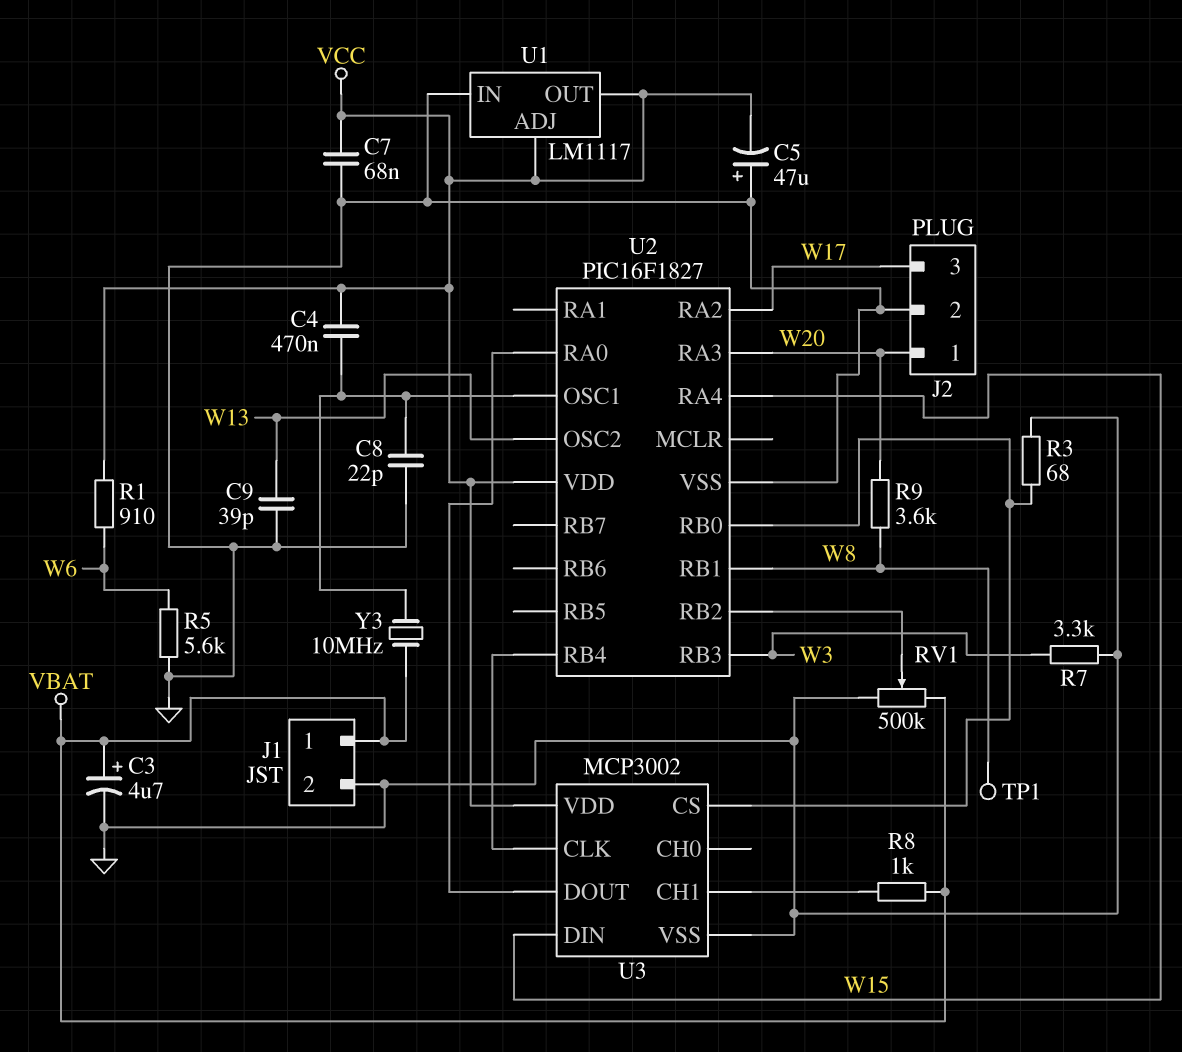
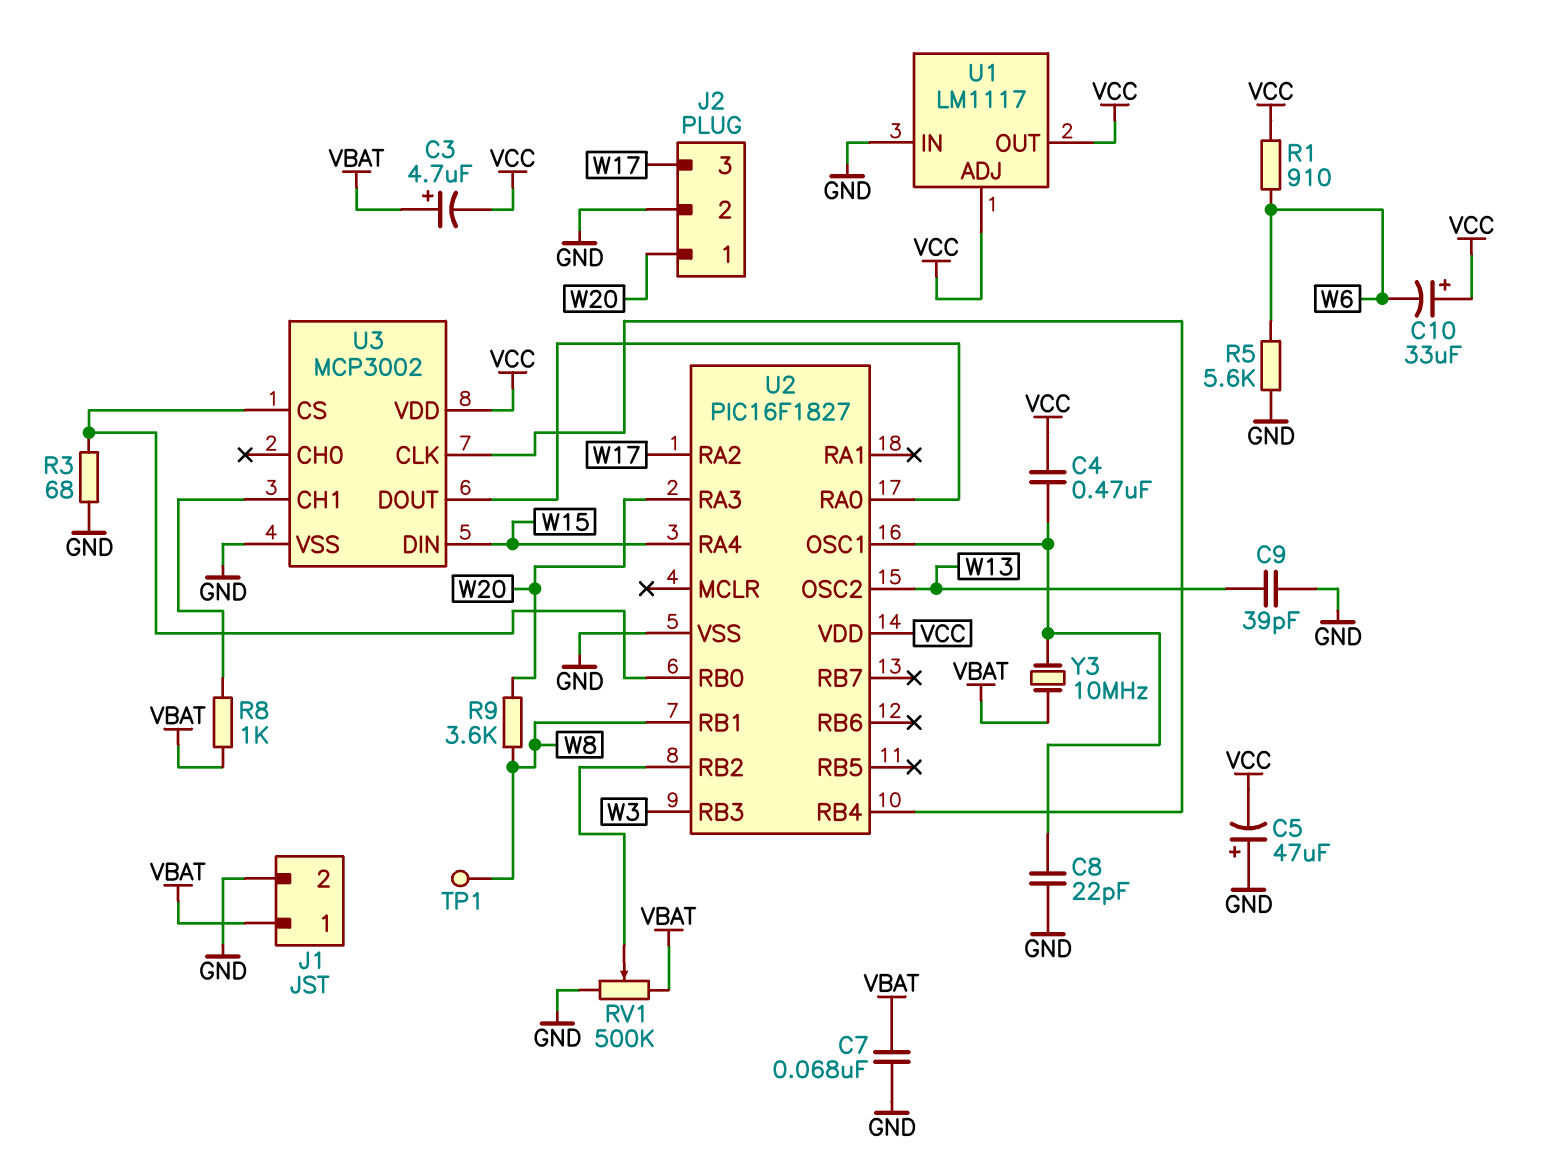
C3: 4.7uF (plus VBAT, minus GND) -> 4.7uF (plus VBAT, minus VCC)
C7: 68nF (GND, VCC) -> 68nF (GND, VBAT)
C10: none -> 33uF (plus VCC, minus W6)
R7: 3.3k (GND, W3) -> none

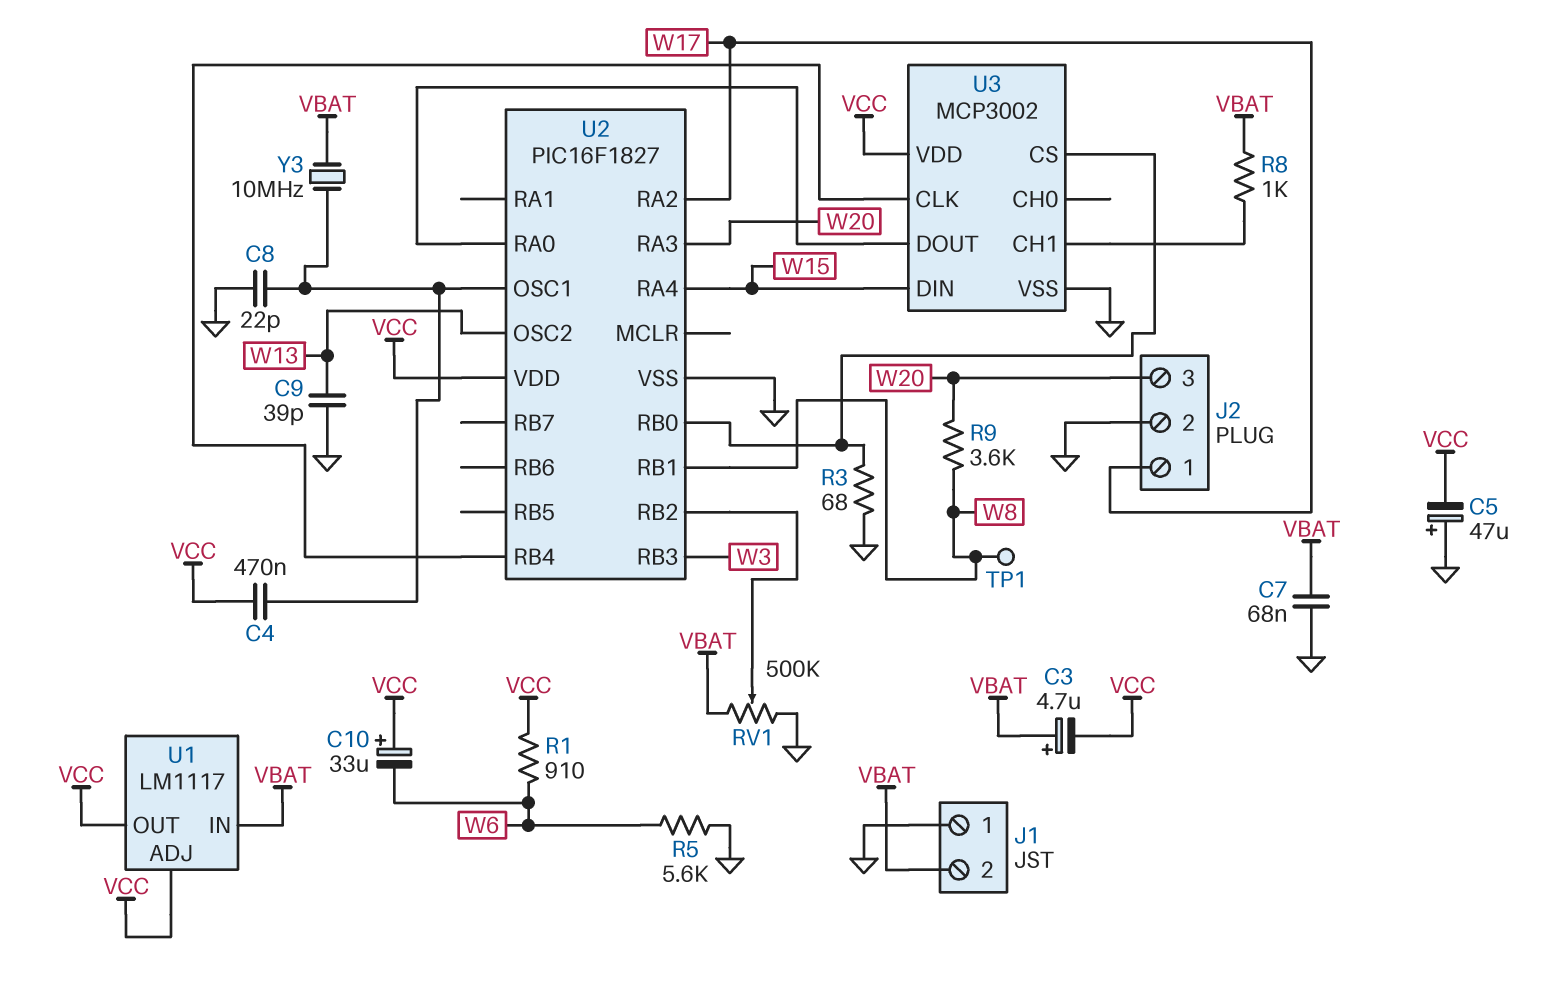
J1 pin 1: VBAT -> GND
J1 pin 2: GND -> VBAT
J2 pin 1: W20 -> W17
J2 pin 3: W17 -> W20
U1 pin IN: GND -> VBAT

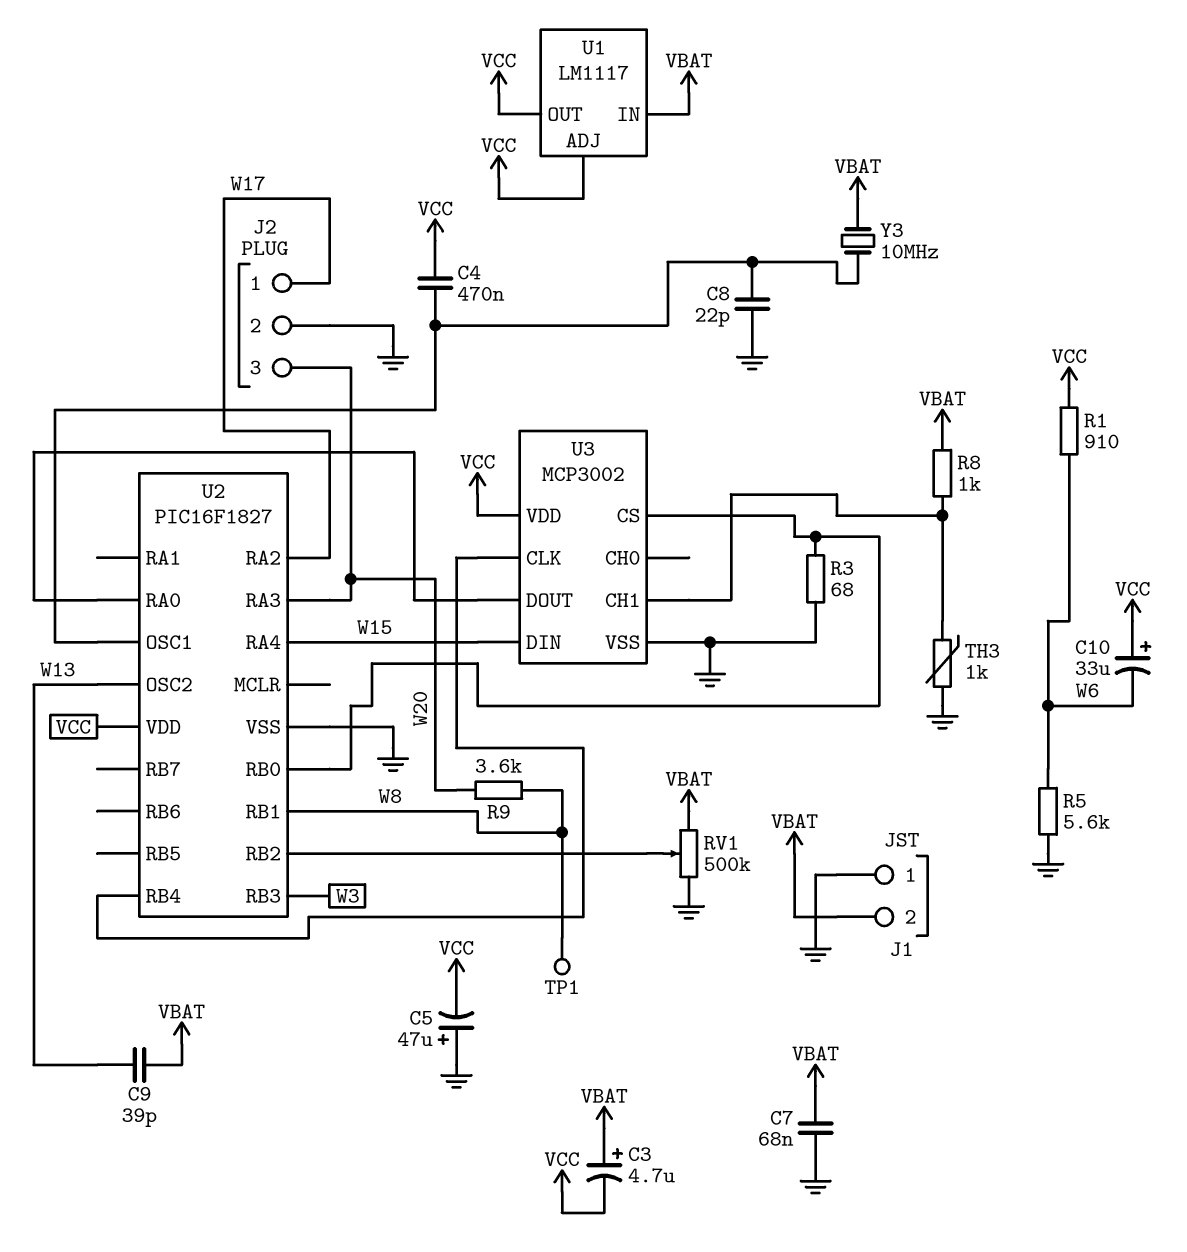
C9: 39pF (GND, W13) -> 39pF (VBAT, W13)
TH3: none -> 1k (GND, U3/CH1)

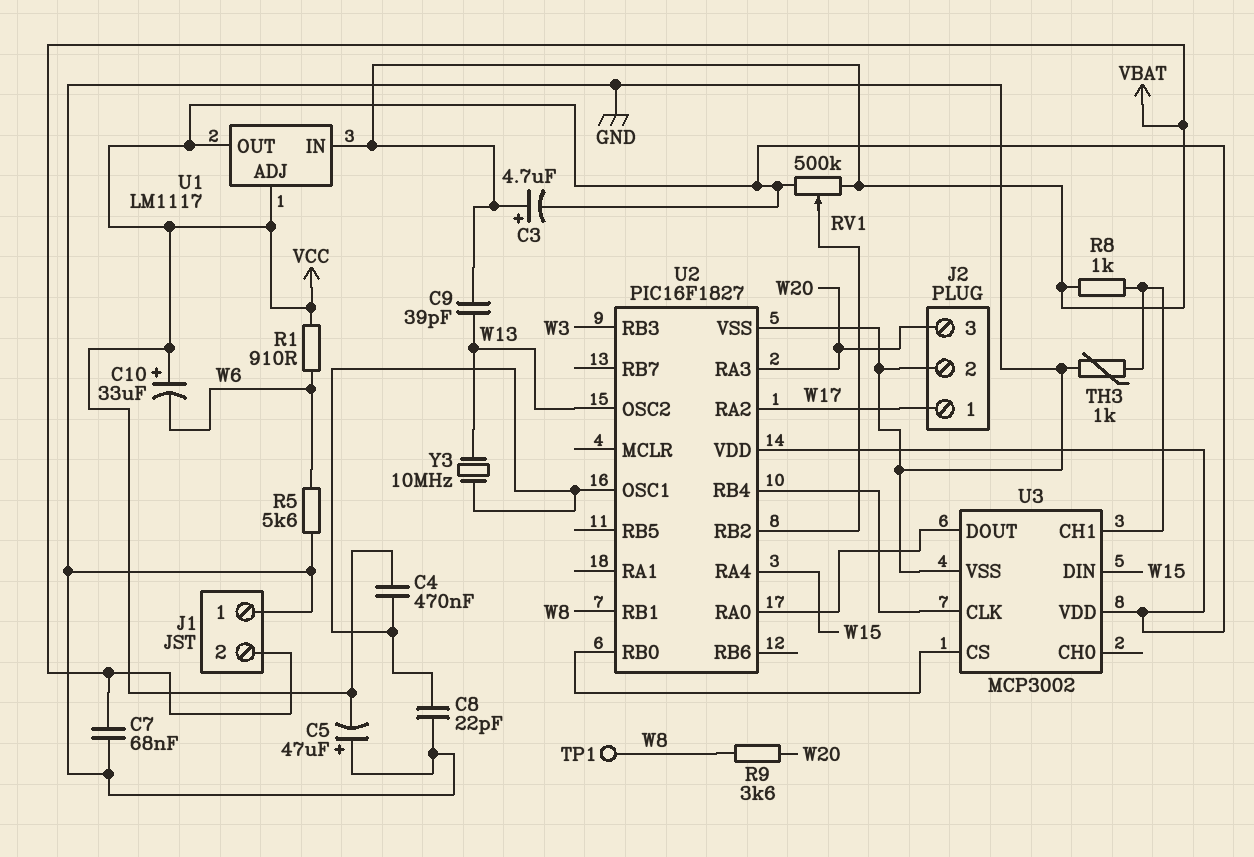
R3: 68 (GND, U2/RB0) -> none
RV1: 500k (GND, VBAT, wiper U2/RB2) -> 500k (VBAT, VCC, wiper U2/RB2)
Y3: 10MHz (U2/OSC1, VBAT) -> 10MHz (U2/OSC1, W13)

